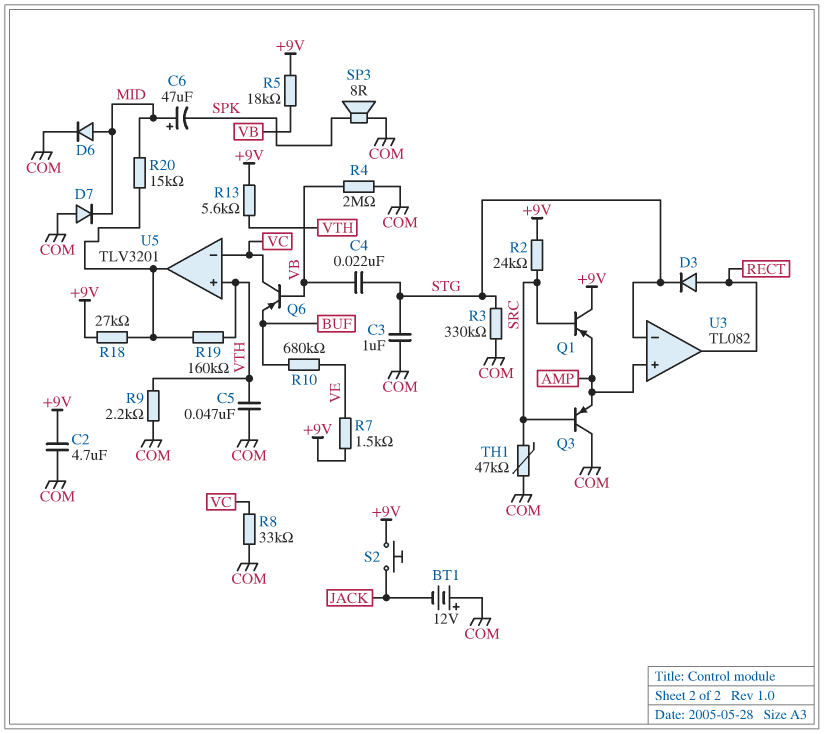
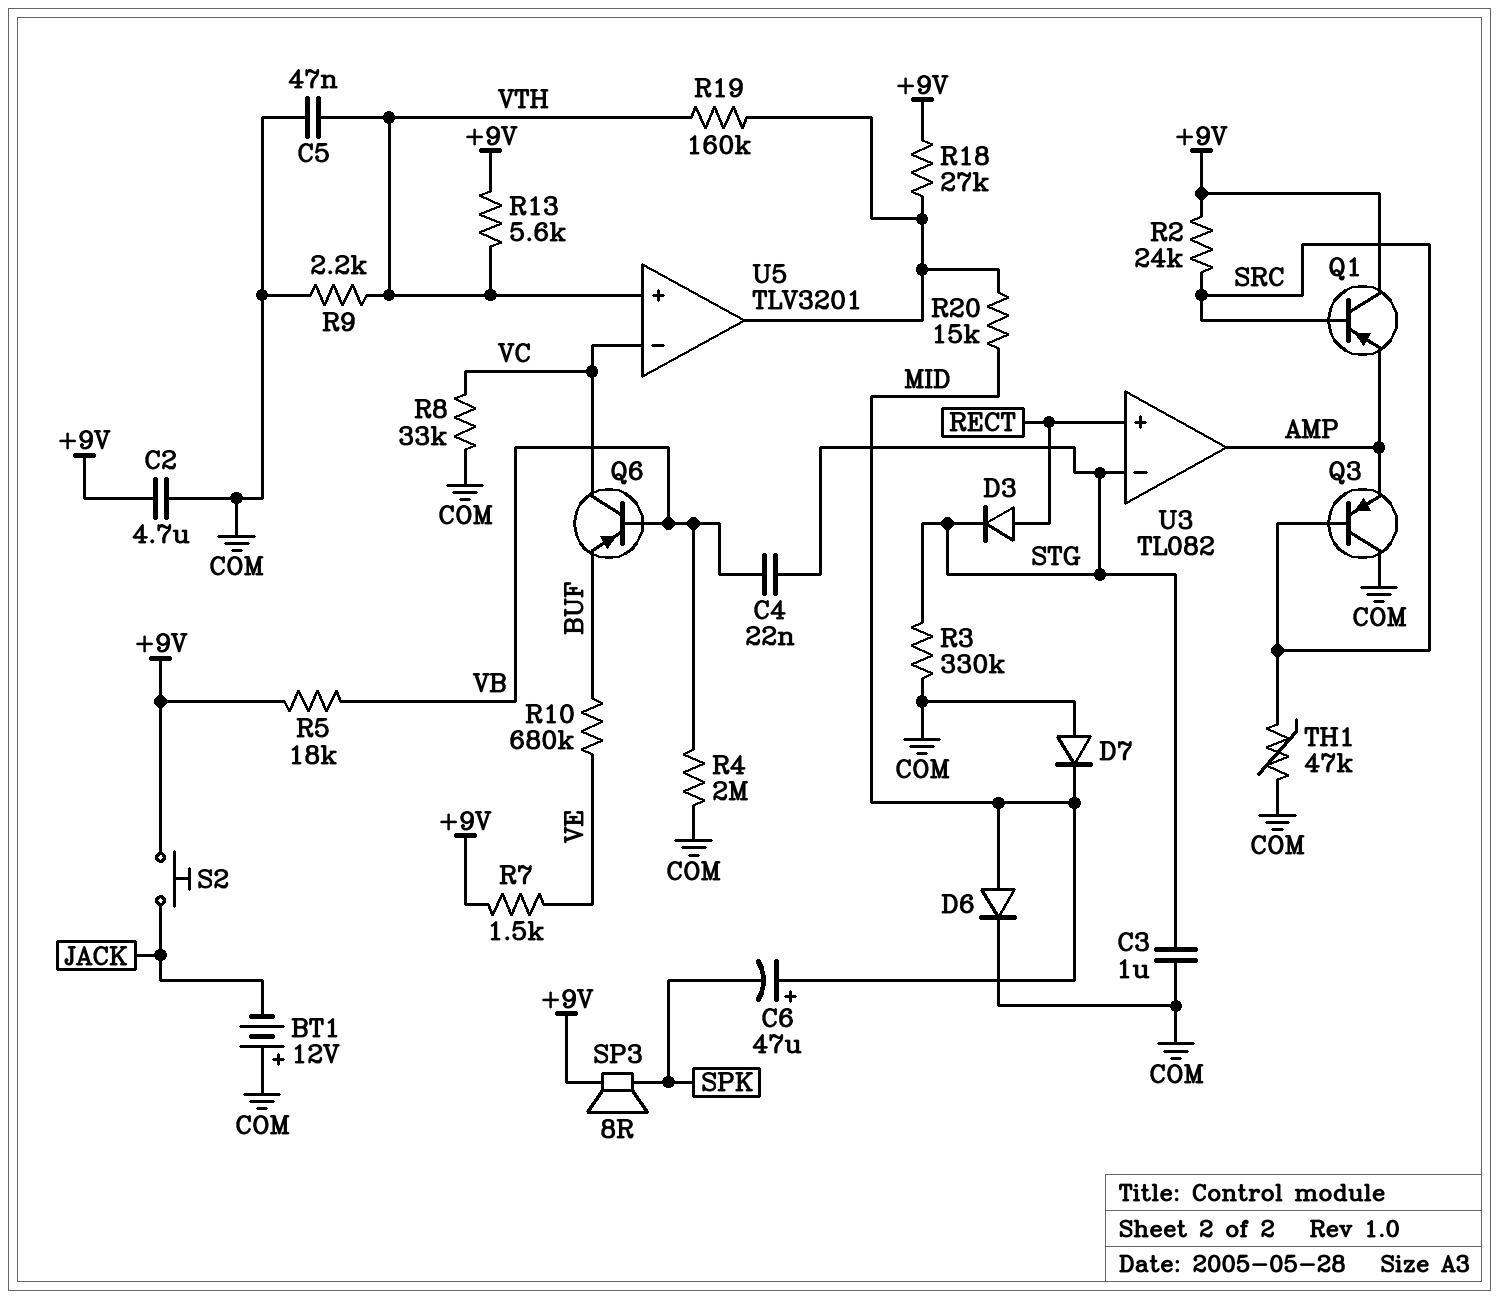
SP3: speaker 8R (COM, SPK) -> speaker 8R (+9V, SPK)
U3 pin in+: AMP -> RECT
U3 pin out: RECT -> AMP

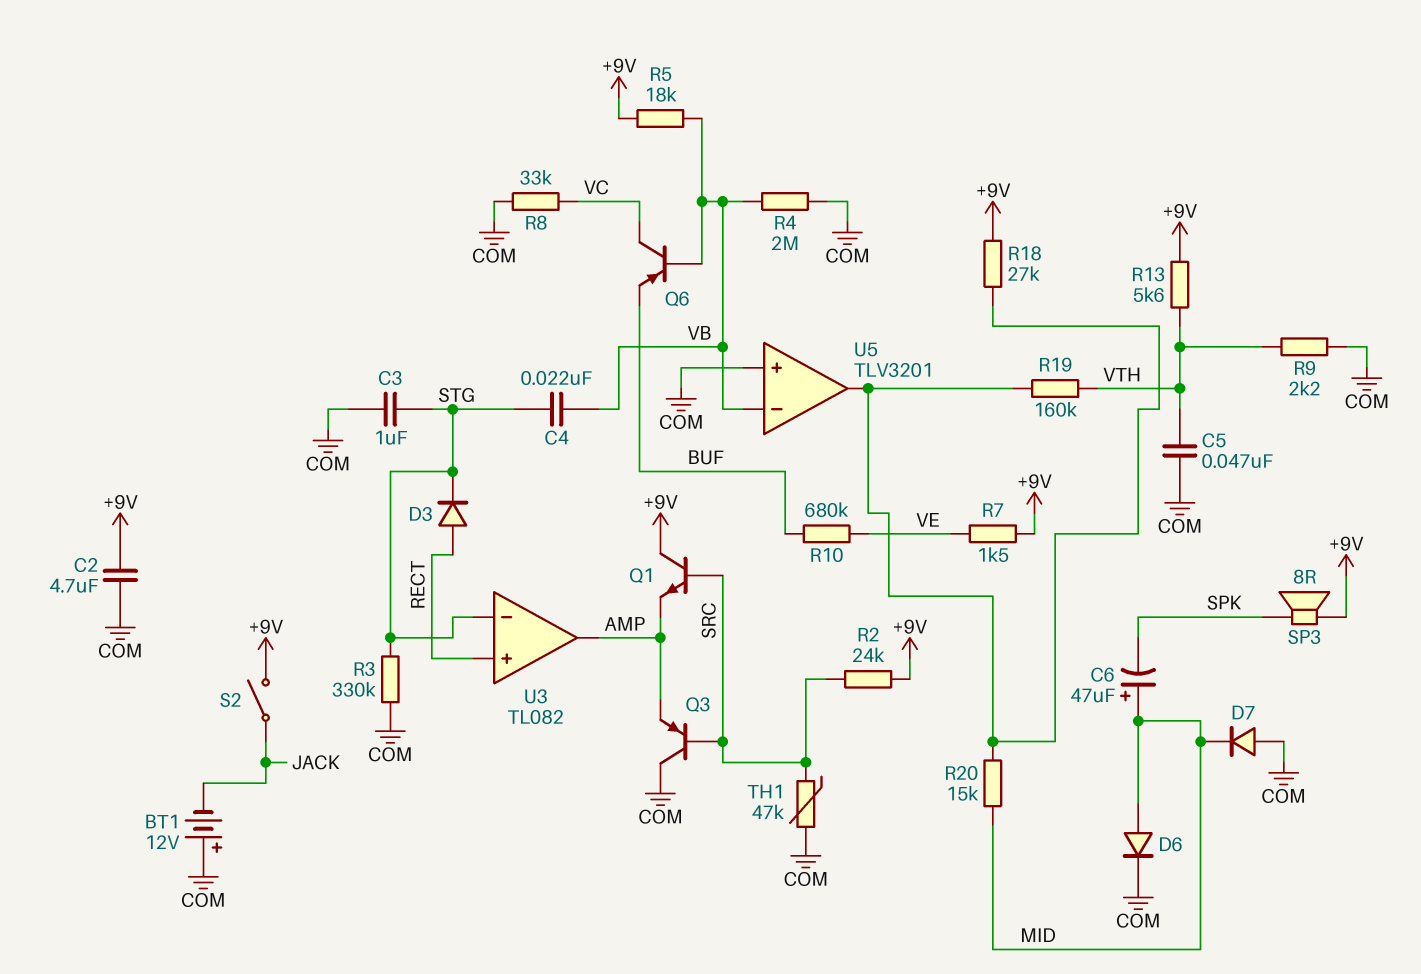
Q1: PNP (B SRC, C +9V, E AMP) -> NPN (B SRC, C +9V, E AMP)
S2: button (+9V, JACK) -> switch (+9V, JACK)
U5 pin in+: VTH -> COM
U5 pin in-: VC -> VB

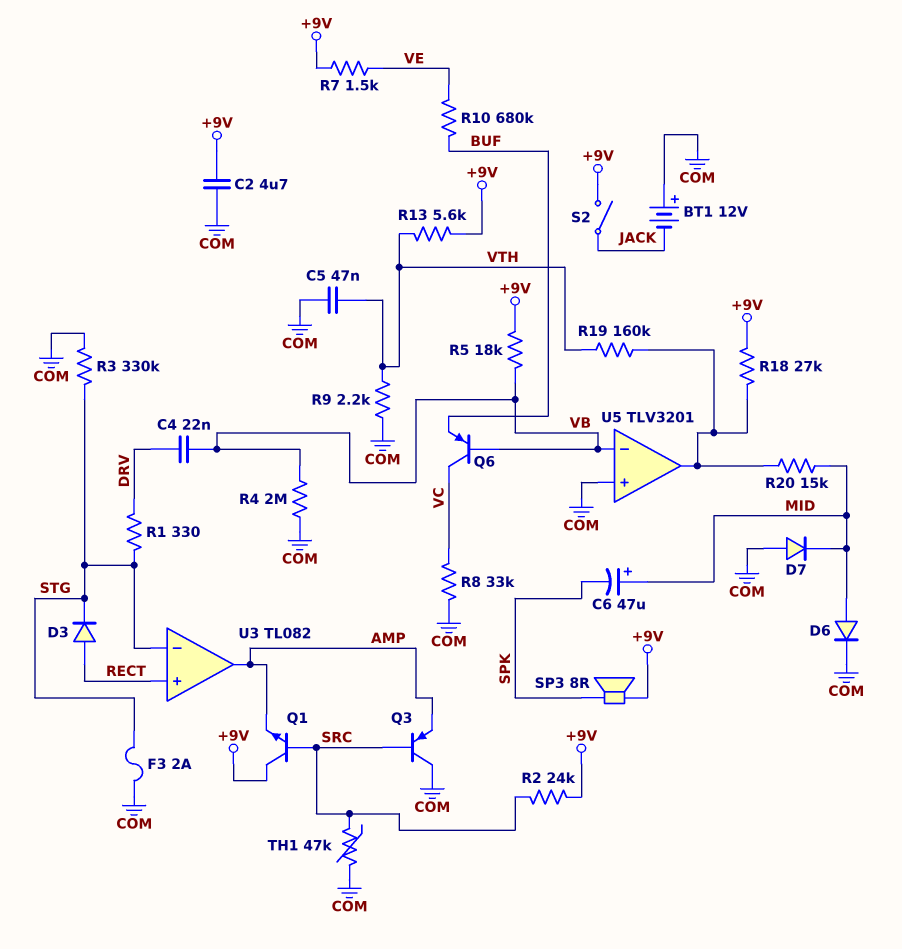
C3: 1uF (COM, STG) -> none
C4: 22nF (STG, VB) -> 22nF (DRV, VB)
F3: none -> 2A (COM, STG)
R1: none -> 330 (DRV, STG)

